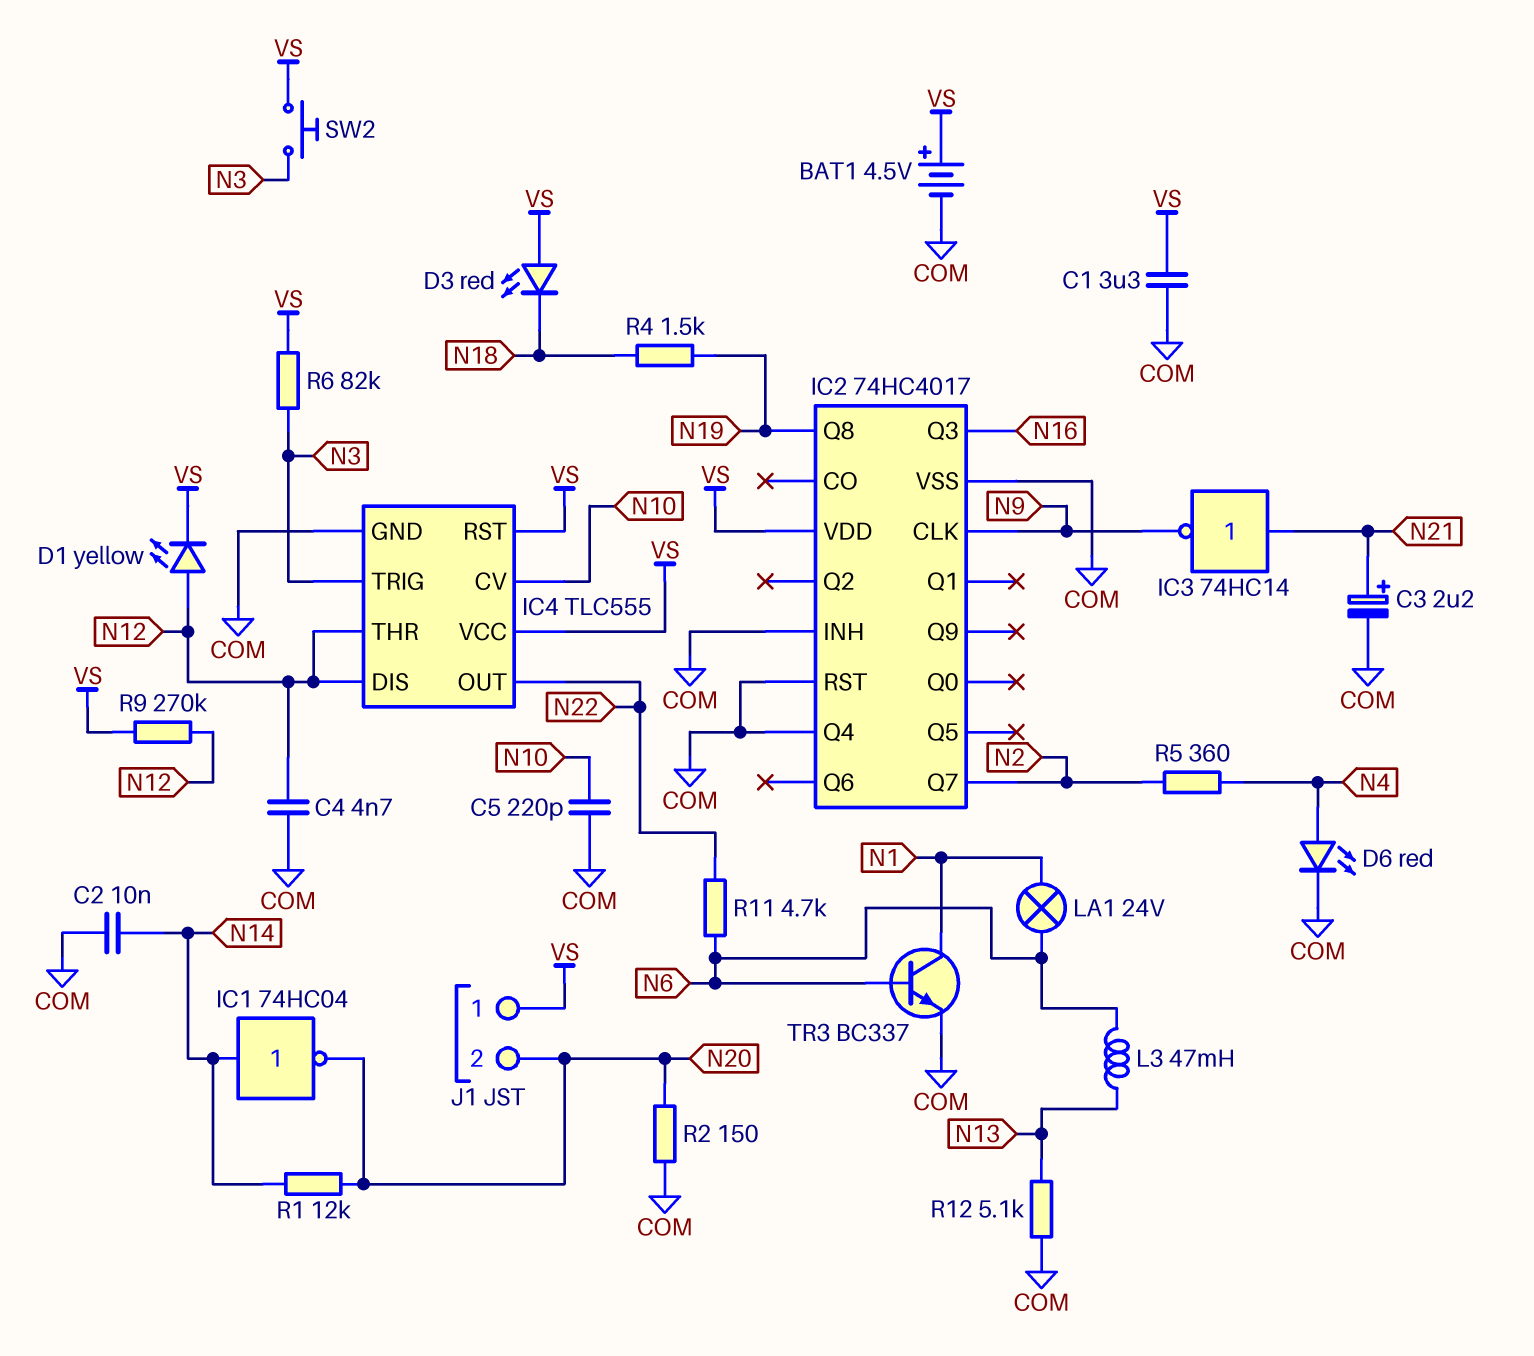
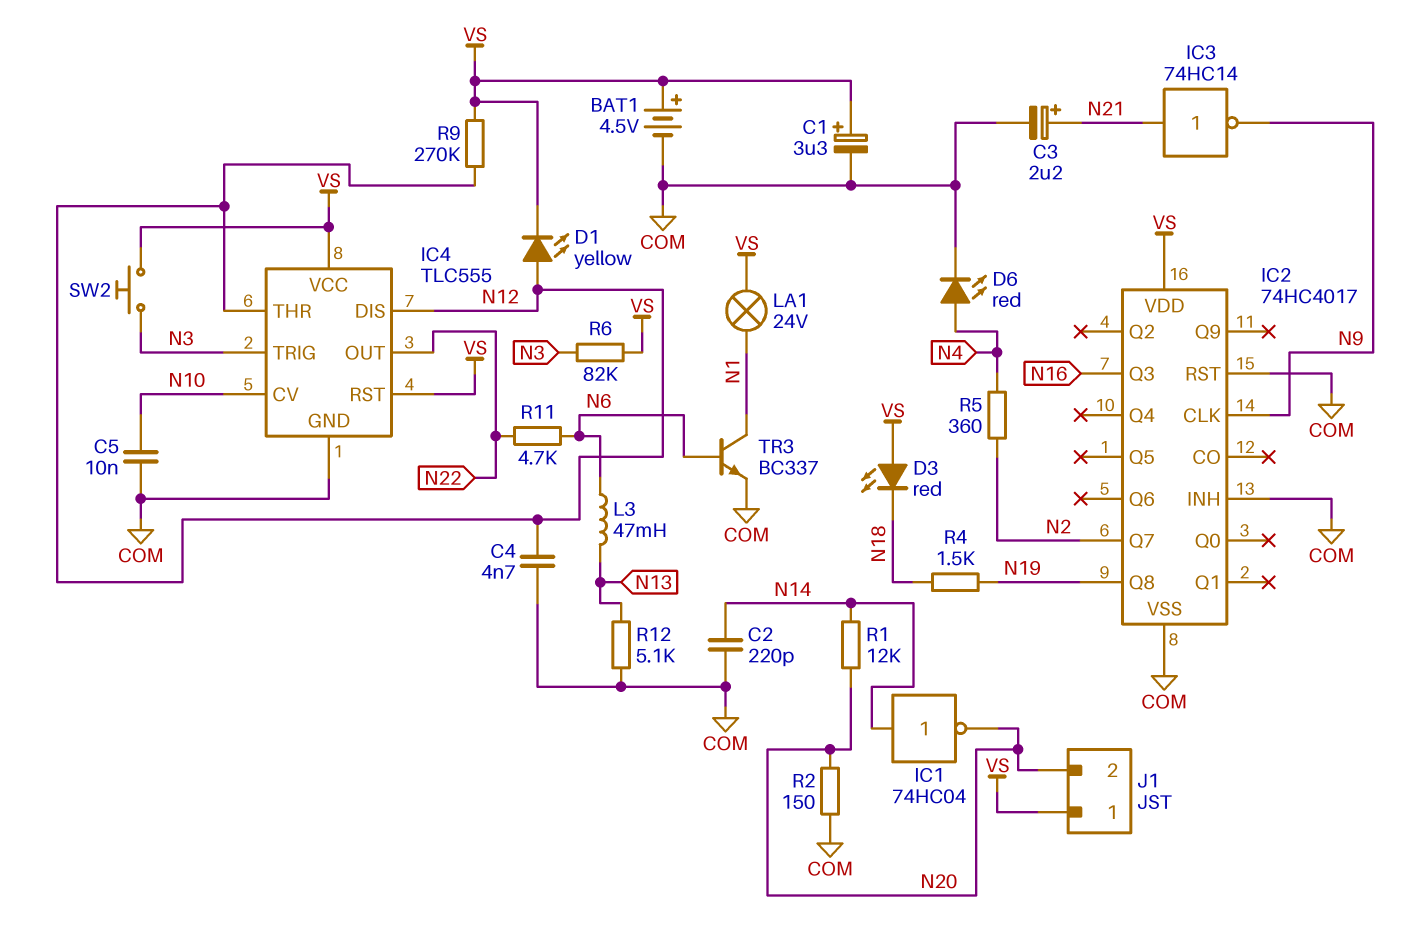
C1: 3.3uF (COM, VS) -> 3.3uF (plus VS, minus COM)
C2: 10nF (COM, N14) -> 220pF (COM, N14)
C5: 220pF (COM, N10) -> 10nF (COM, N10)
IC2 pin Q4: COM -> none
LA1: lamp 24V (N1, N6) -> lamp 24V (N1, VS)

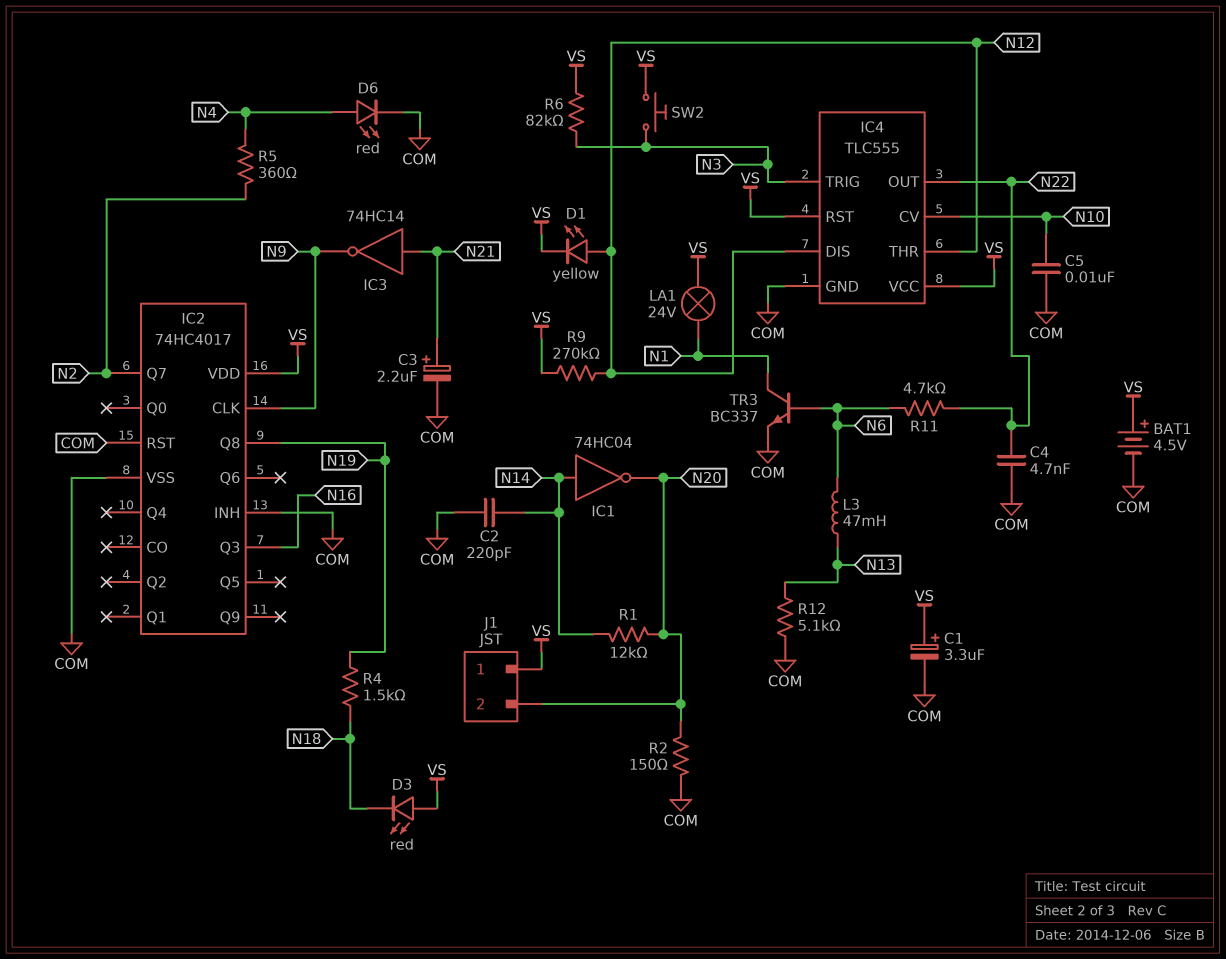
C4: 4.7nF (COM, N12) -> 4.7nF (COM, N22)

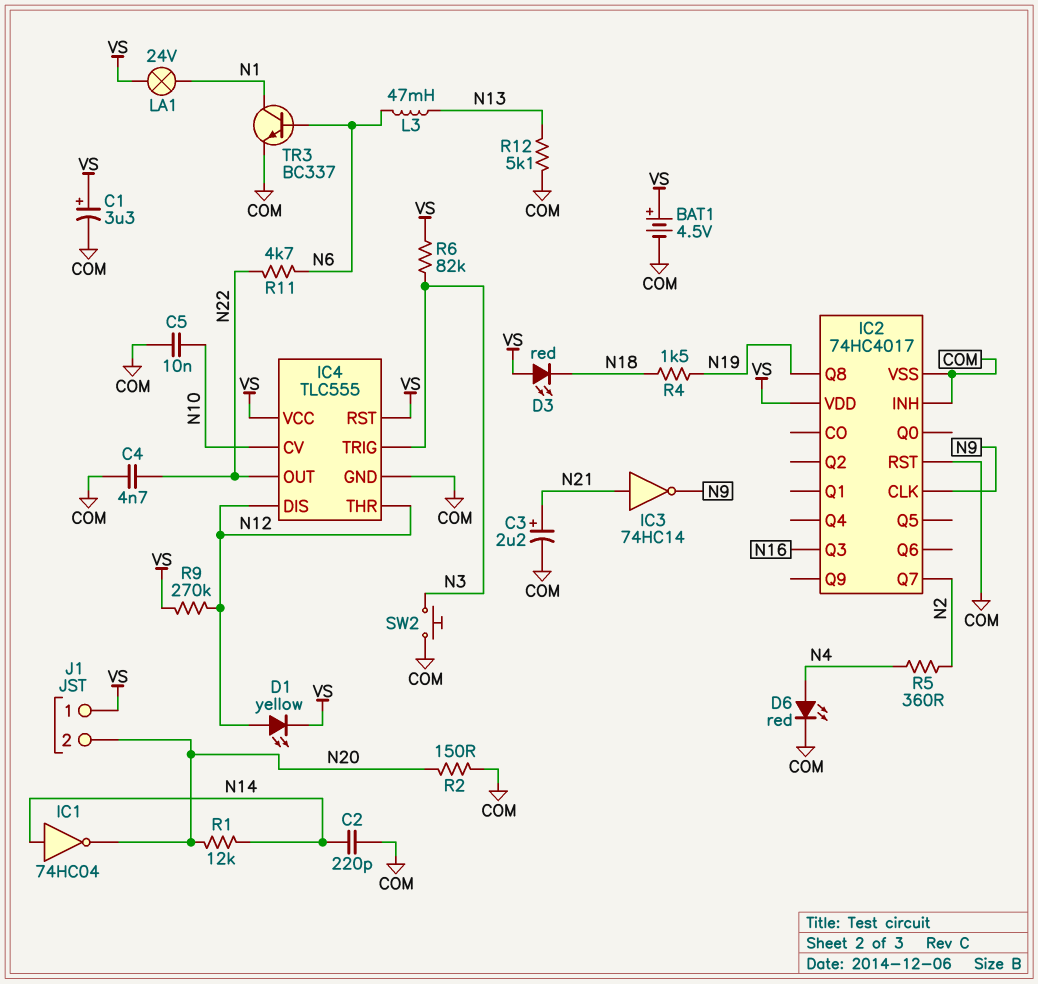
SW2: button (N3, VS) -> button (COM, N3)

